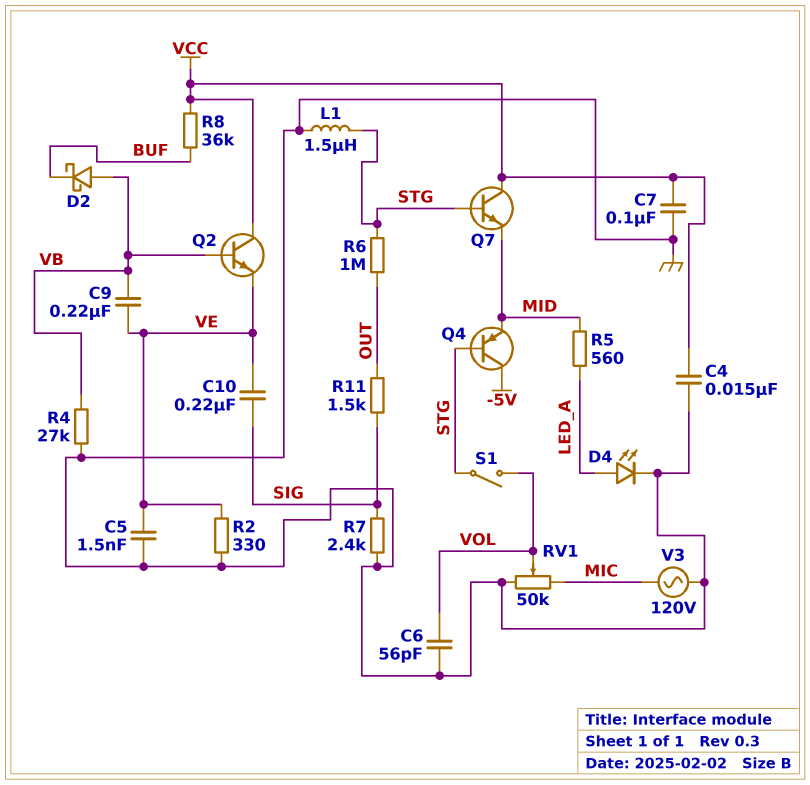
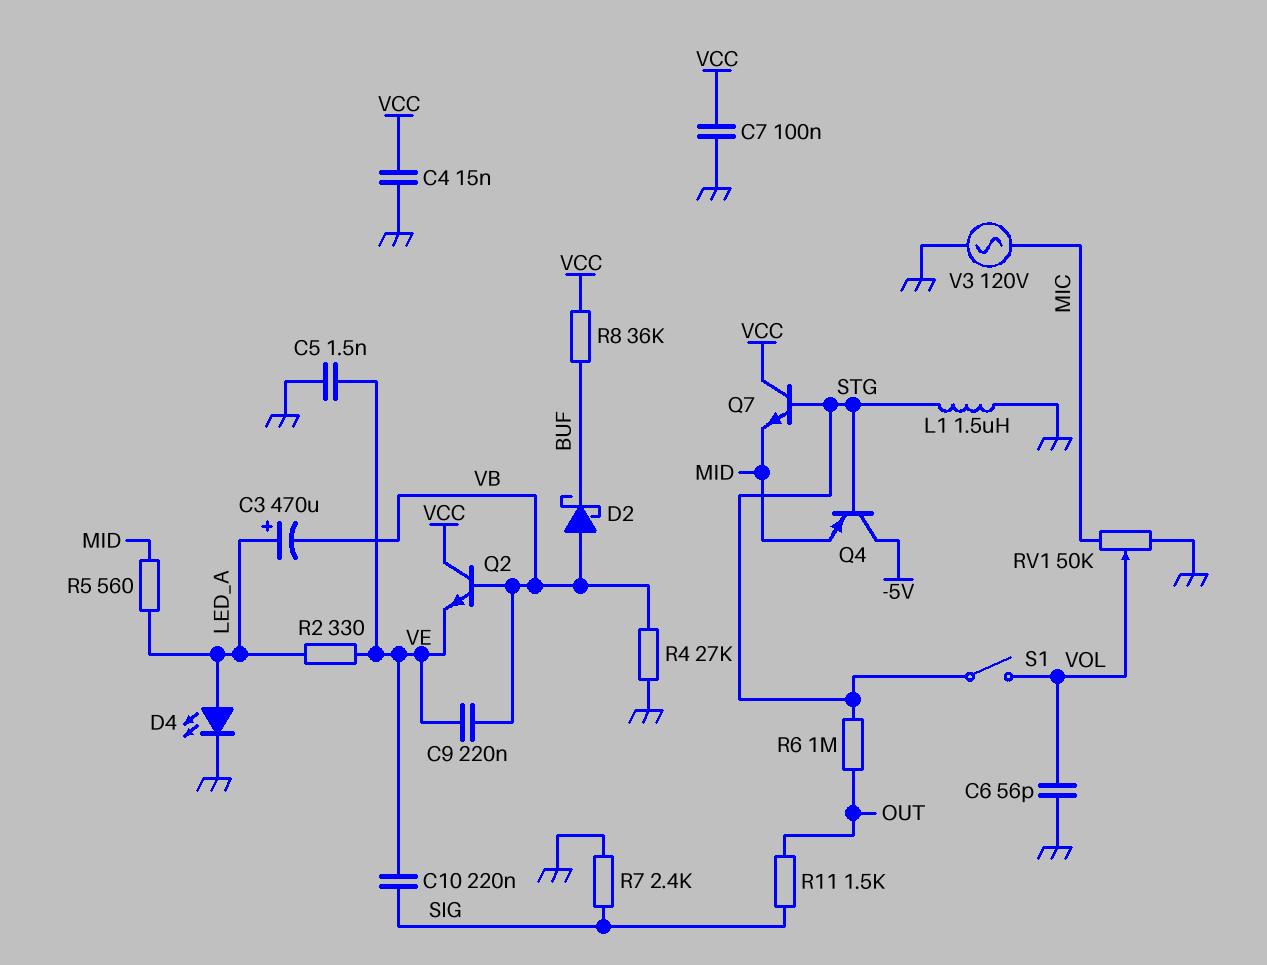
C3: none -> 470uF (plus LED_A, minus VB)
R2: 330 (GND, VE) -> 330 (LED_A, VE)

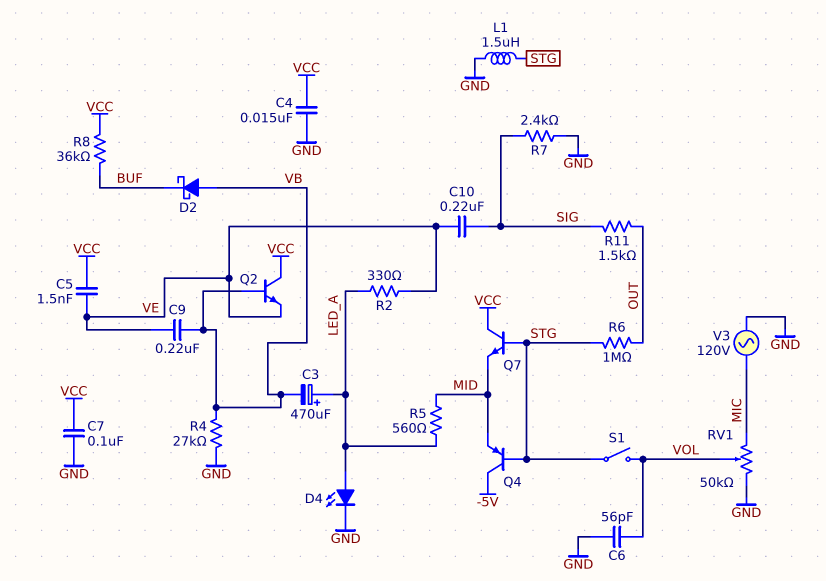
C5: 1.5nF (GND, VE) -> 1.5nF (VCC, VE)

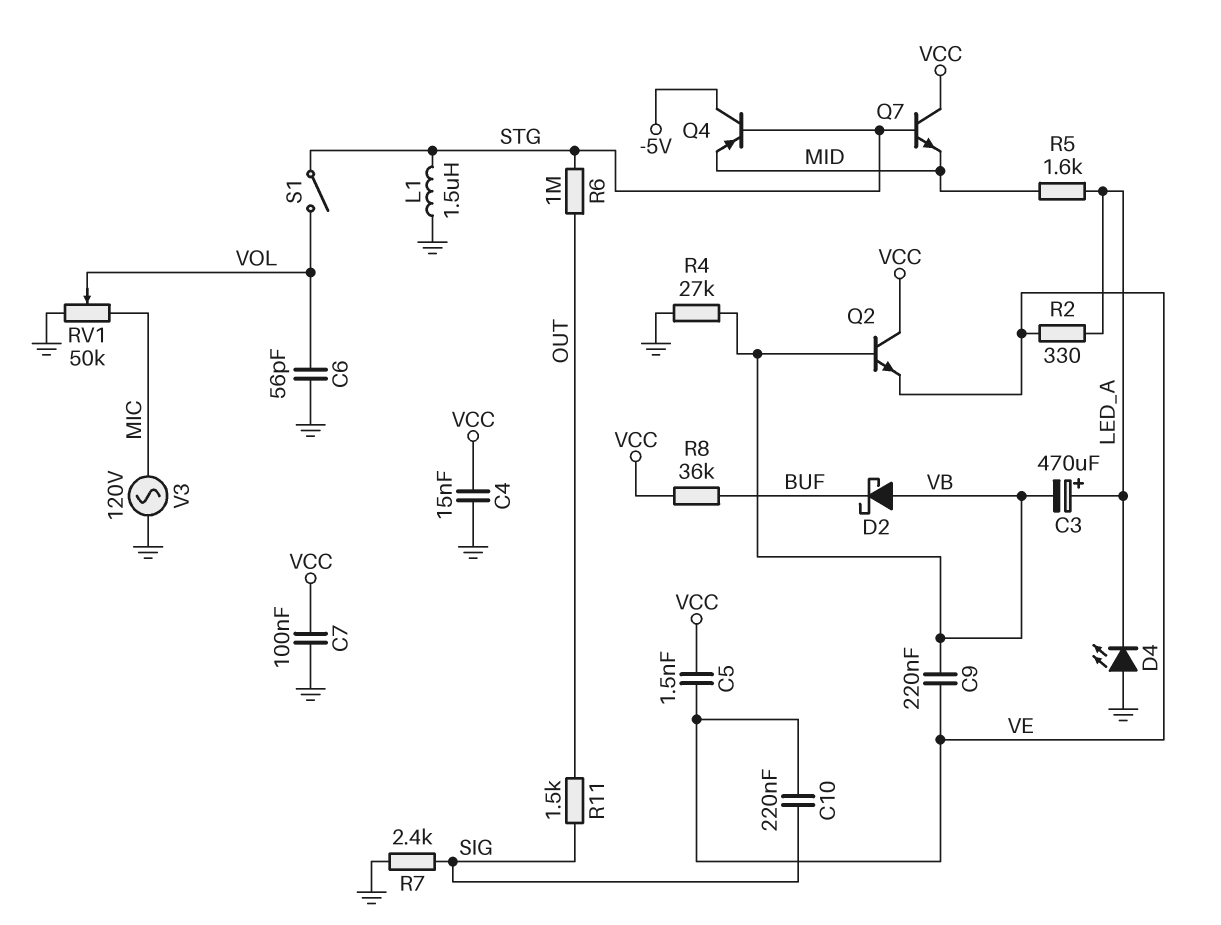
D4: LED (A LED_A, K GND) -> LED (A GND, K LED_A)
R5: 560 (LED_A, MID) -> 1.6k (LED_A, MID)

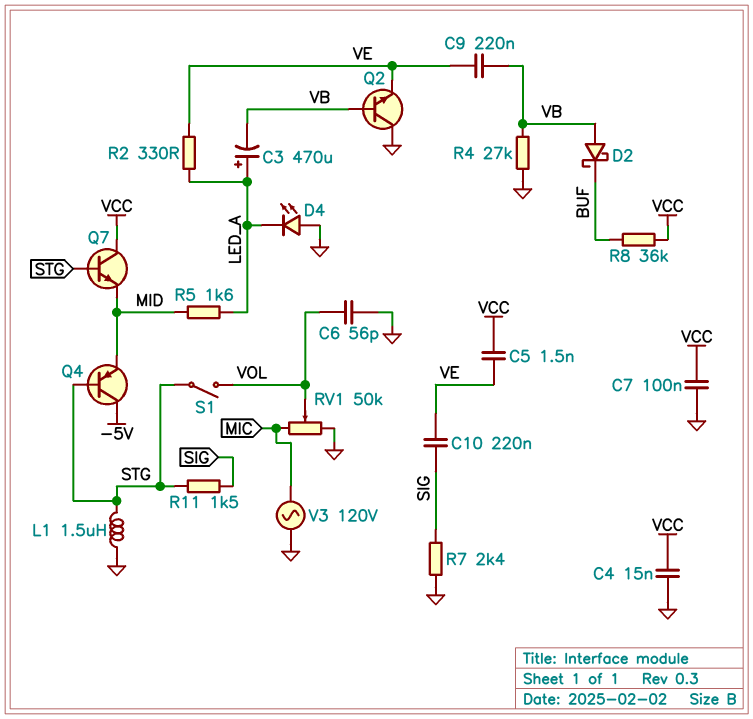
Q2: NPN (B VB, C VCC, E VE) -> NPN (B VB, C GND, E VE)
R6: 1M (OUT, STG) -> none
R11: 1.5k (OUT, SIG) -> 1.5k (SIG, STG)

